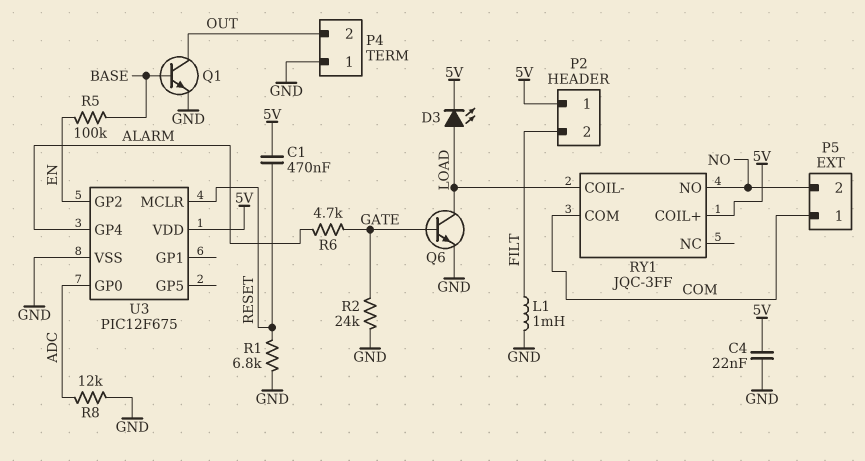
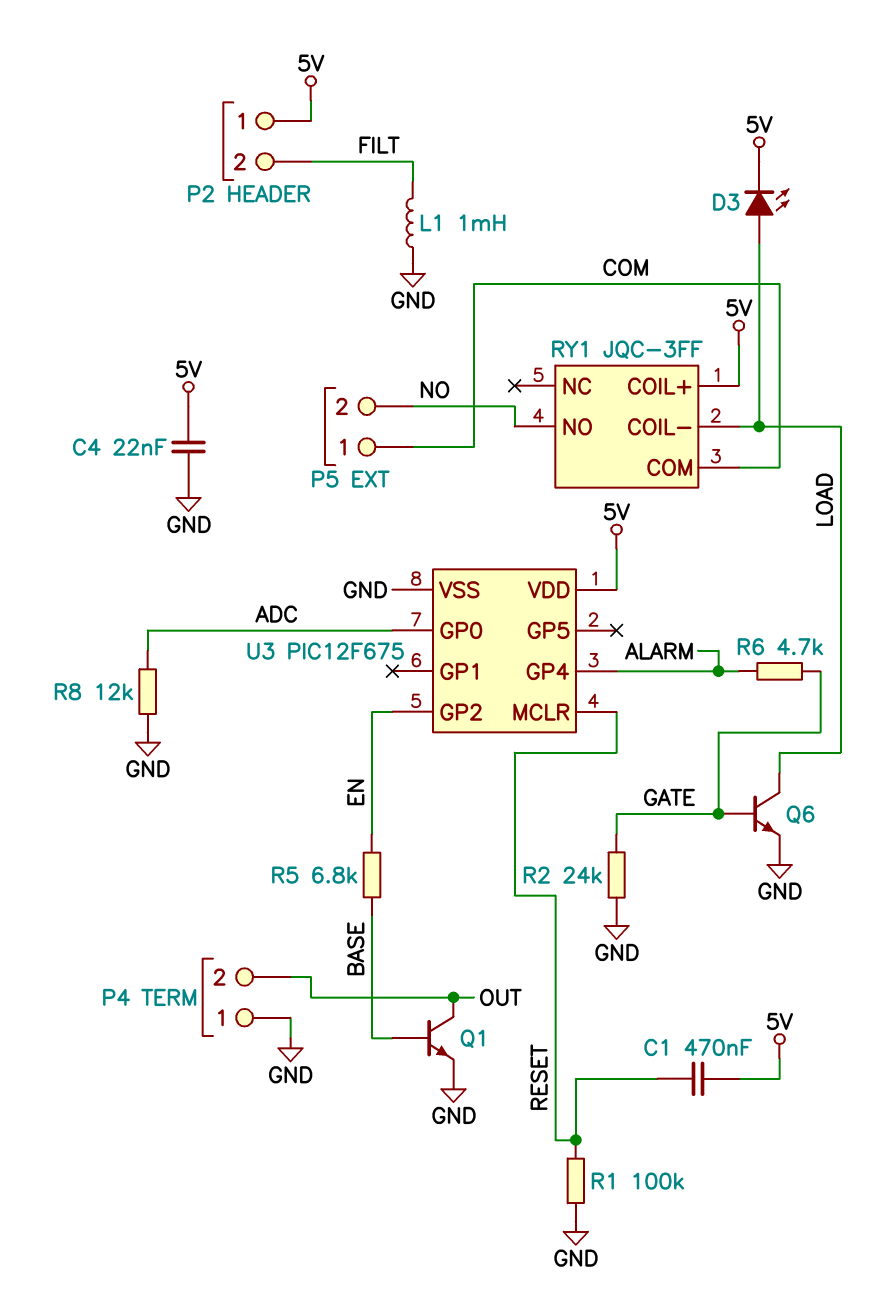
R1: 6.8k (GND, RESET) -> 100k (GND, RESET)
R5: 100k (BASE, EN) -> 6.8k (BASE, EN)

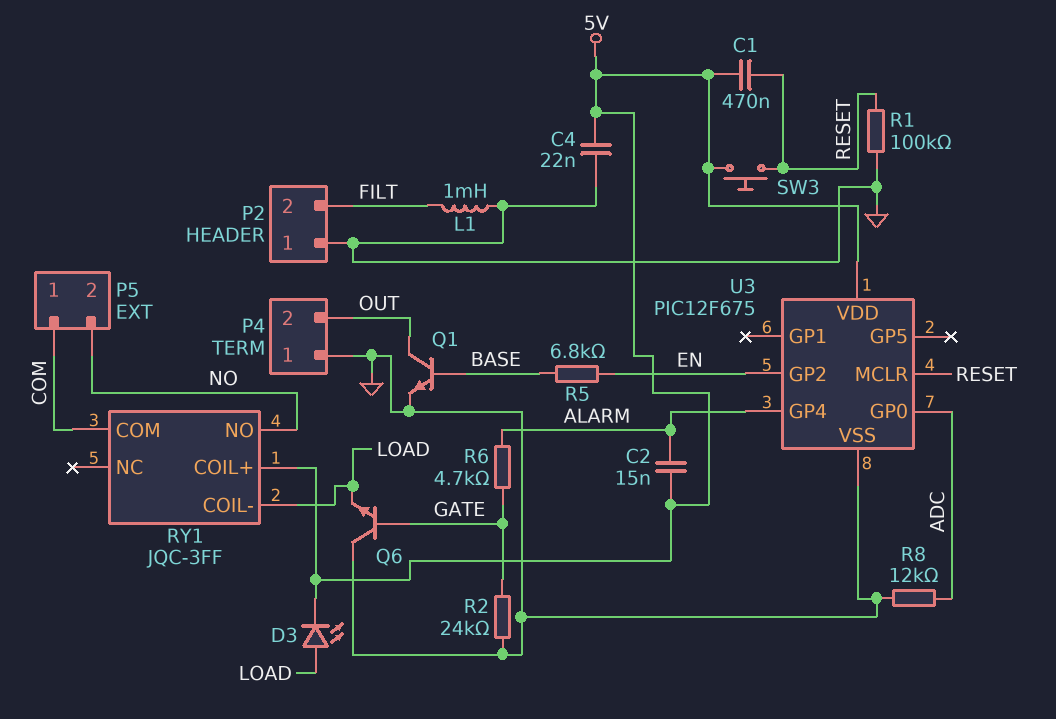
C2: none -> 15nF (5V, ALARM)
P2 pin 1: 5V -> GND
Q6: NPN (B GATE, C LOAD, E GND) -> NPN (B GATE, C GND, E LOAD)
SW3: none -> button (5V, RESET)

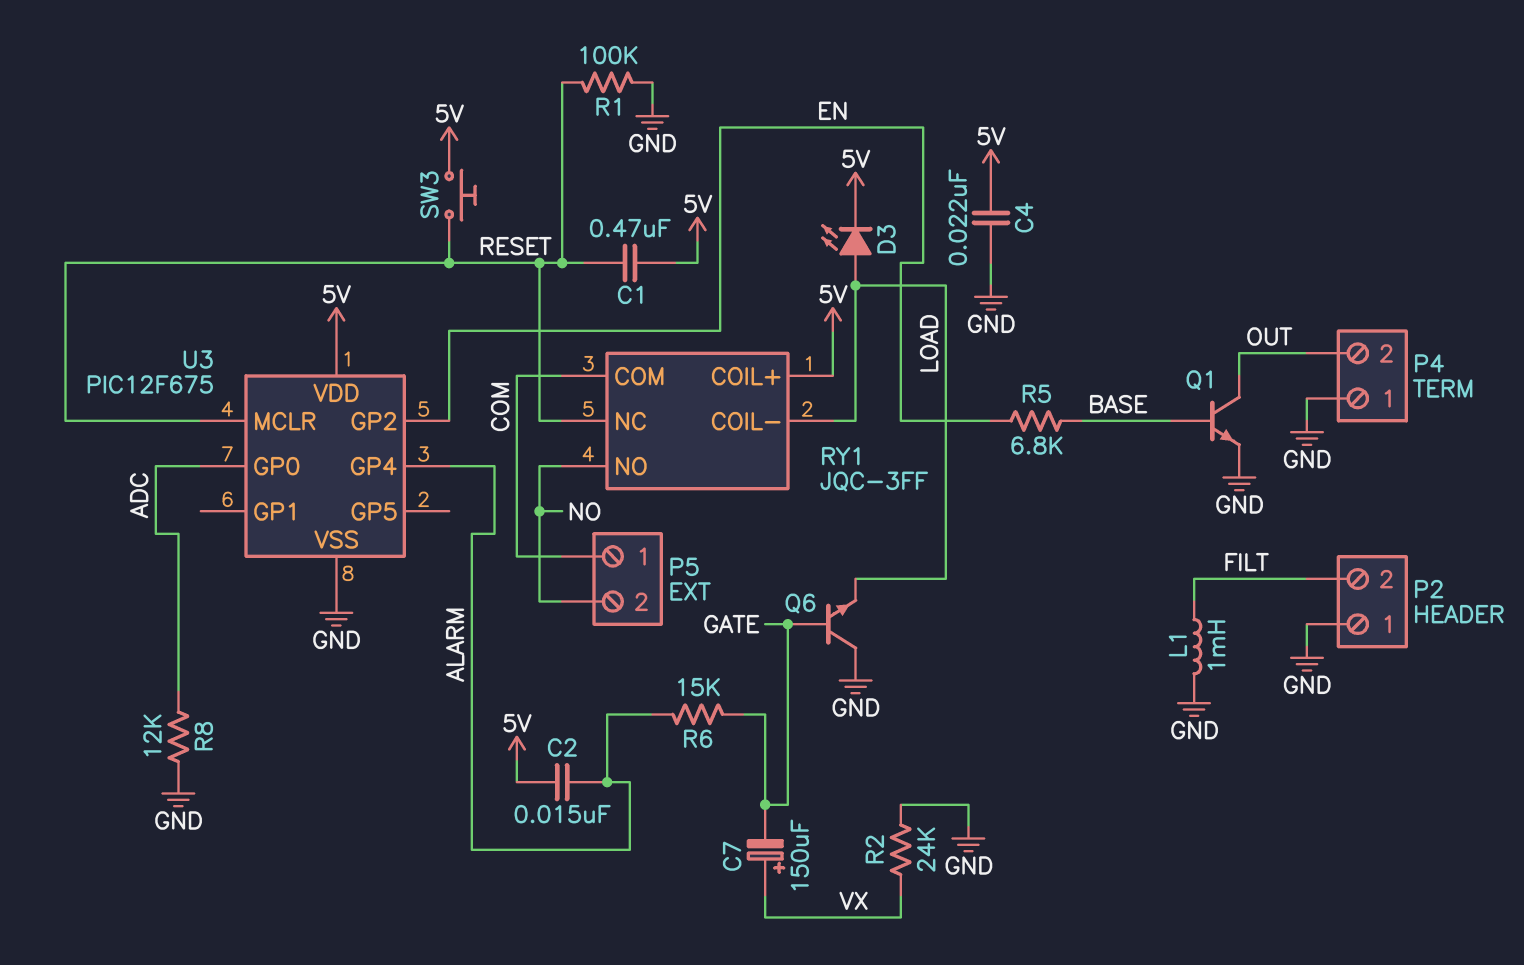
C7: none -> 150uF (plus VX, minus GATE)
R2: 24k (GATE, GND) -> 24k (GND, VX)
R6: 4.7k (ALARM, GATE) -> 15k (ALARM, GATE)
RY1 pin NC: none -> RESET

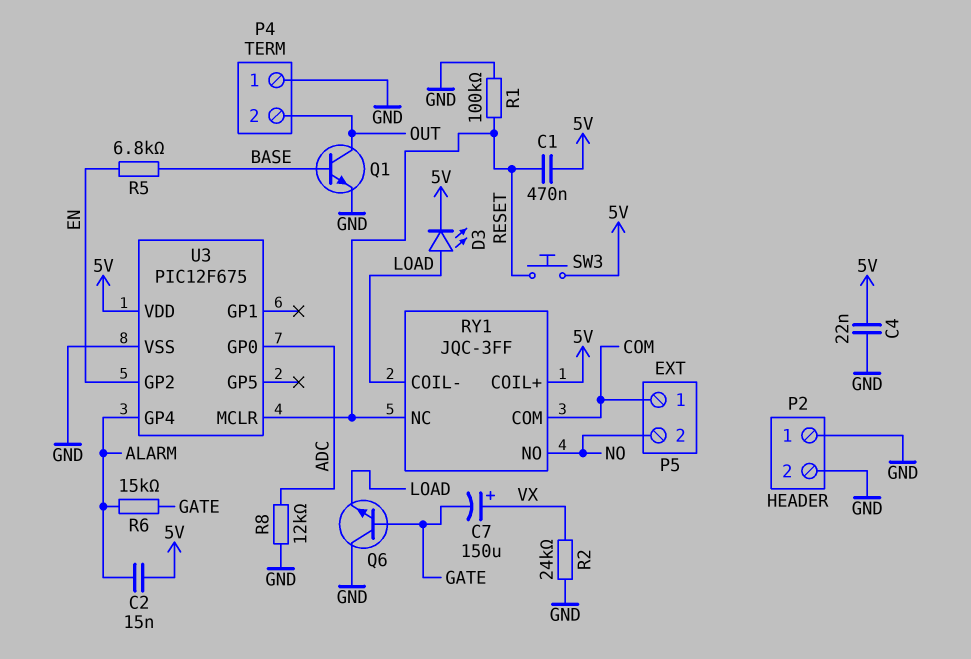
L1: 1mH (FILT, GND) -> none
P2 pin 2: FILT -> GND

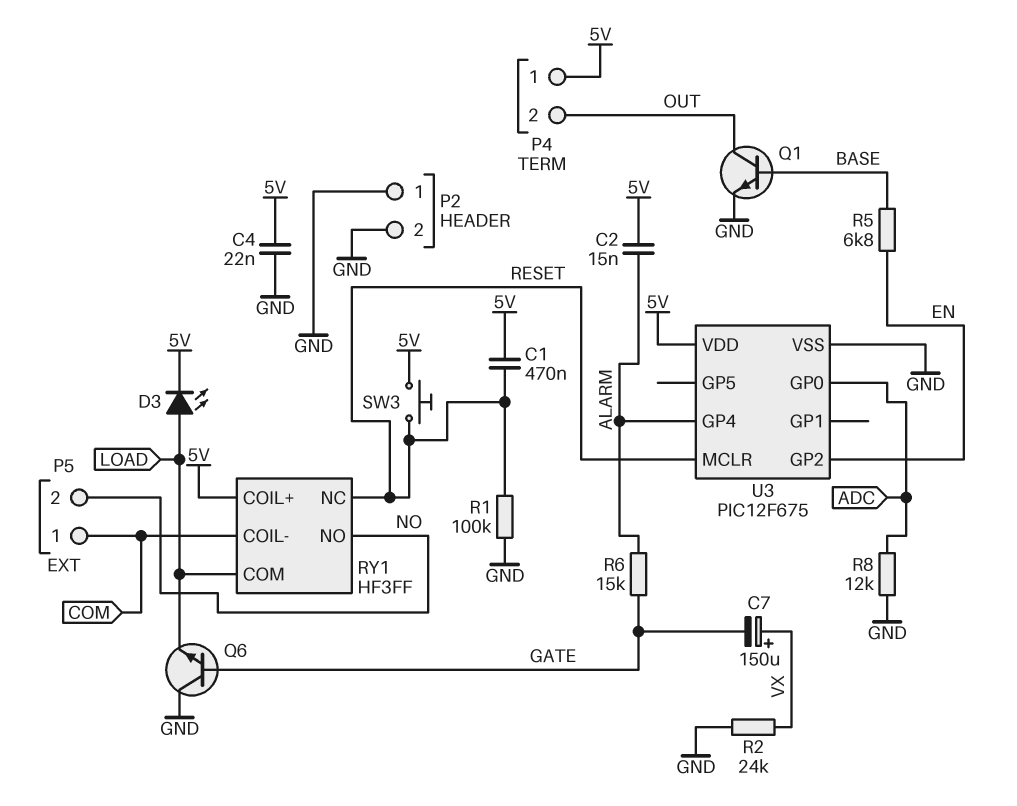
P4 pin 1: GND -> 5V
RY1: JQC-3FF -> HF3FF
RY1 pin COIL-: LOAD -> COM
RY1 pin COM: COM -> LOAD

